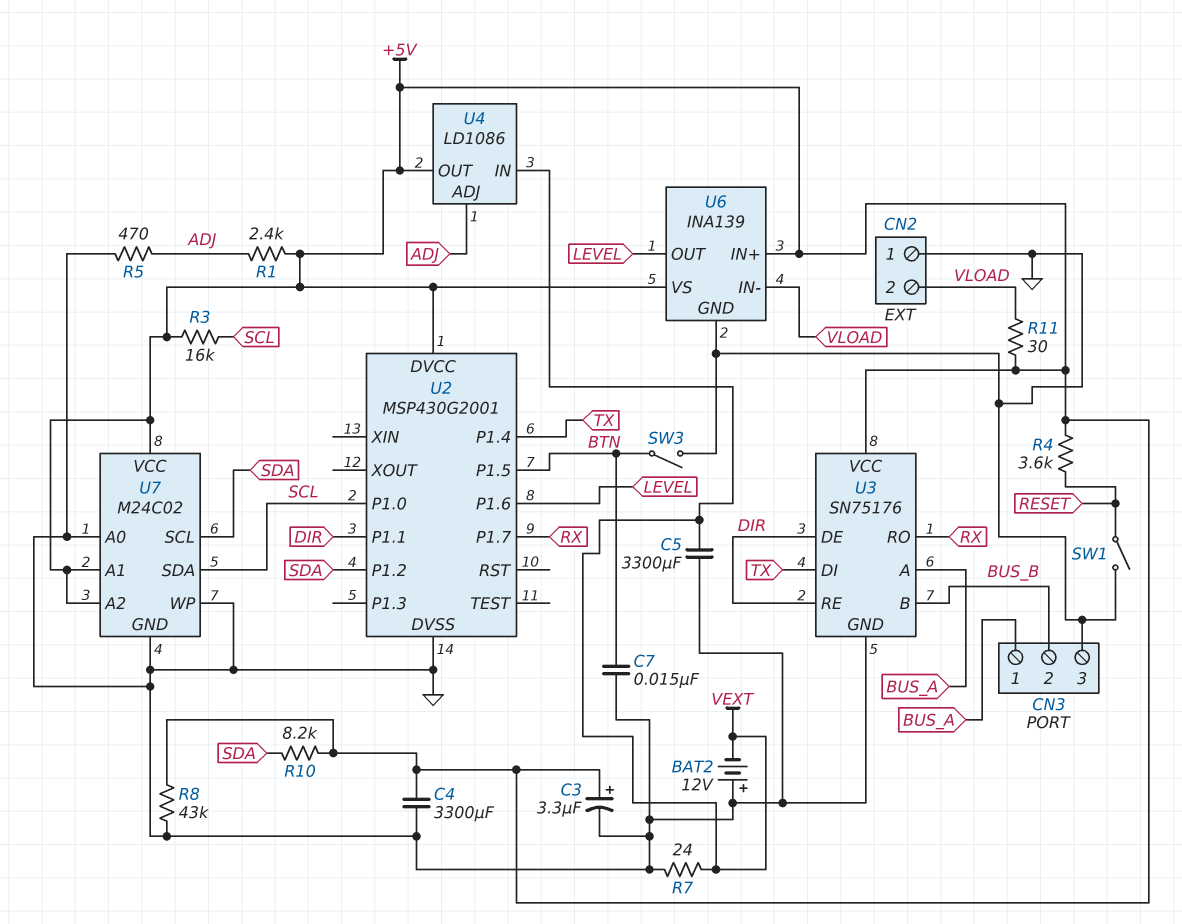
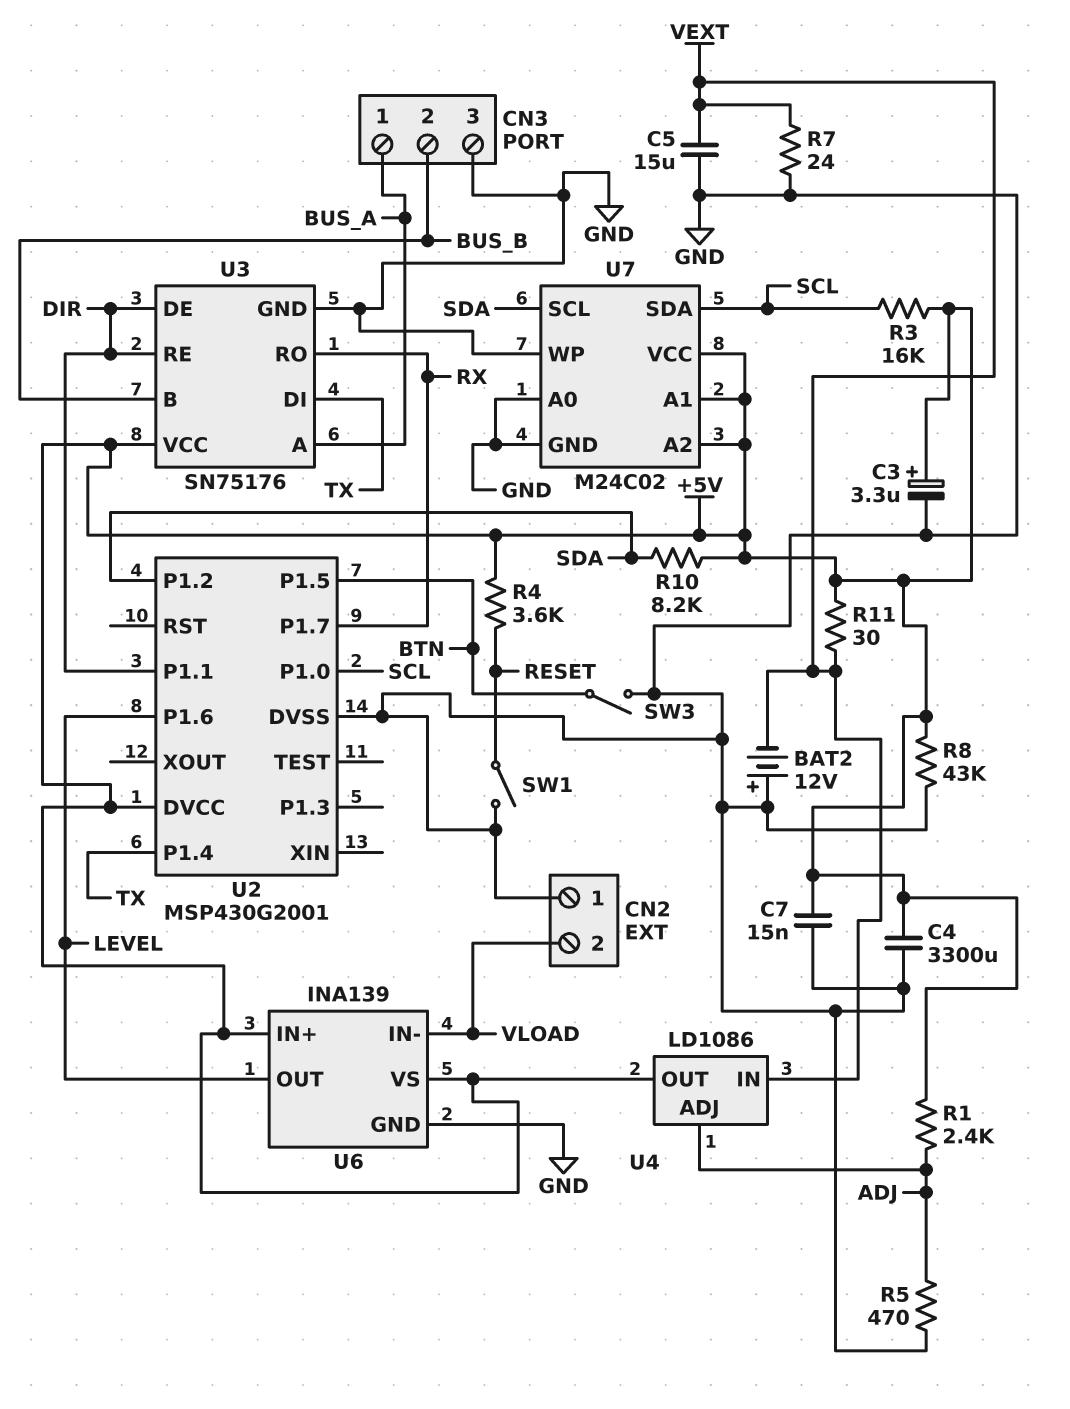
C5: 3300uF (GND, VEXT) -> 15uF (GND, VEXT)
C7: 15nF (BTN, GND) -> 15nF (+5V, GND)
R11: 30 (+5V, VLOAD) -> 30 (+5V, VEXT)

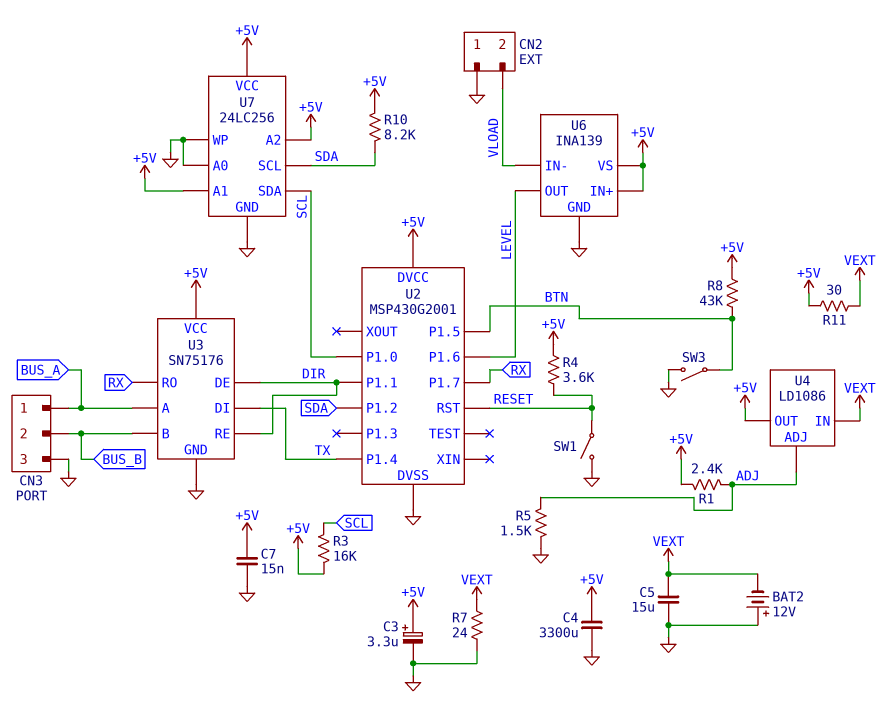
R5: 470 (ADJ, GND) -> 1.5k (ADJ, GND)
R8: 43k (+5V, GND) -> 43k (+5V, BTN)
U2 pin RST: none -> RESET
U7: M24C02 -> 24LC256

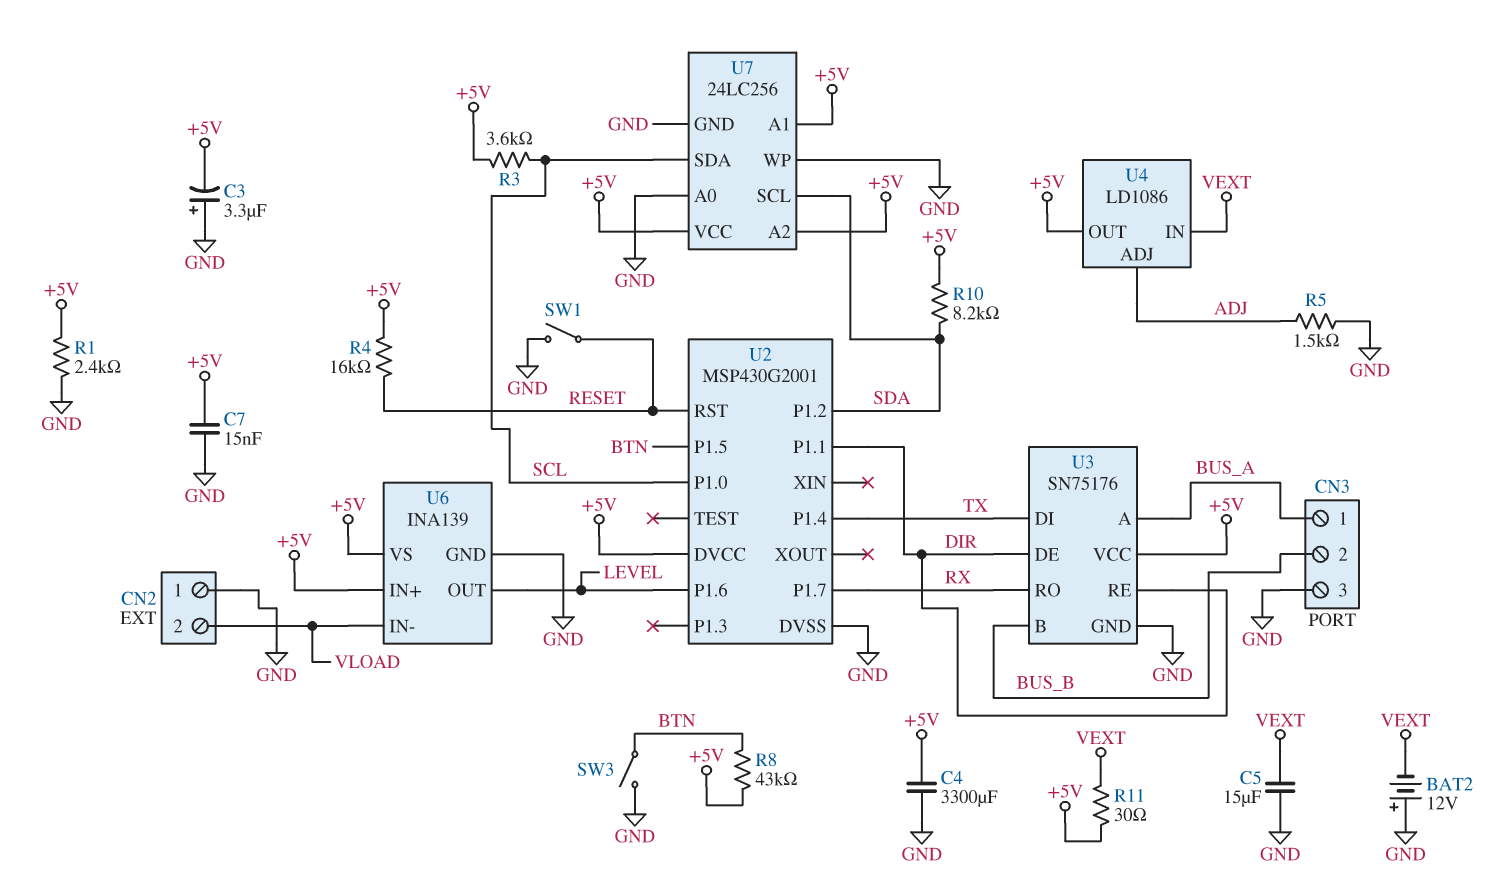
C3: 3.3uF (plus +5V, minus GND) -> 3.3uF (plus GND, minus +5V)
R1: 2.4k (+5V, ADJ) -> 2.4k (+5V, GND)
R3: 16k (+5V, SCL) -> 3.6k (+5V, SCL)
R4: 3.6k (+5V, RESET) -> 16k (+5V, RESET)
R7: 24 (GND, VEXT) -> none

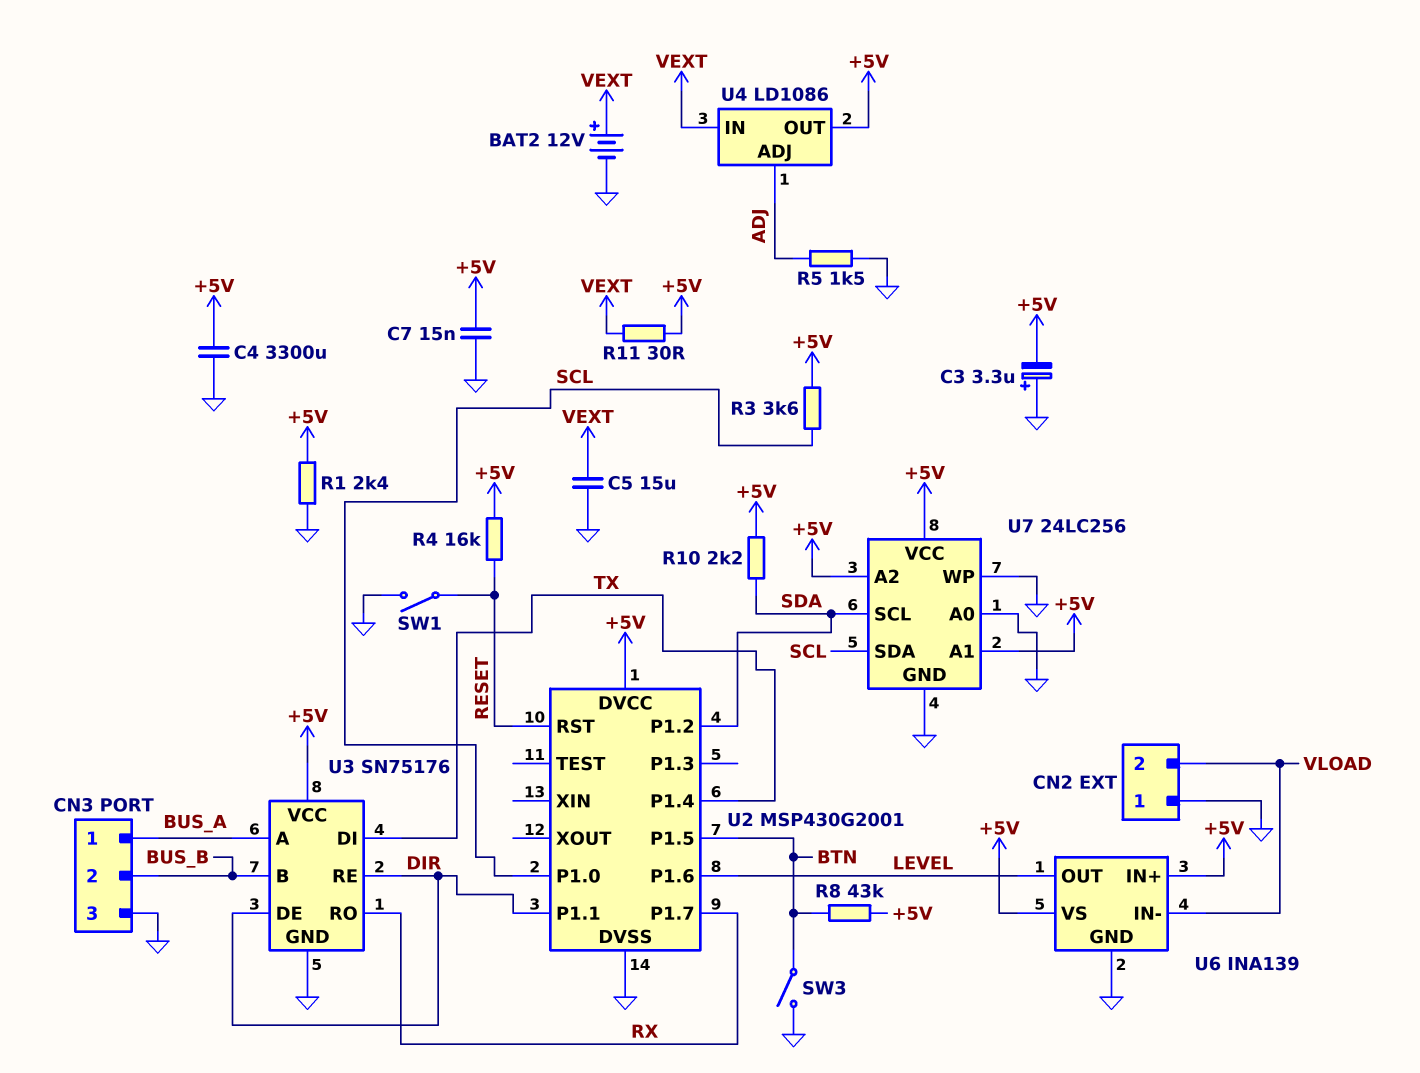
BAT2: 12V (plus GND, minus VEXT) -> 12V (plus VEXT, minus GND)
R10: 8.2k (+5V, SDA) -> 2.2k (+5V, SDA)

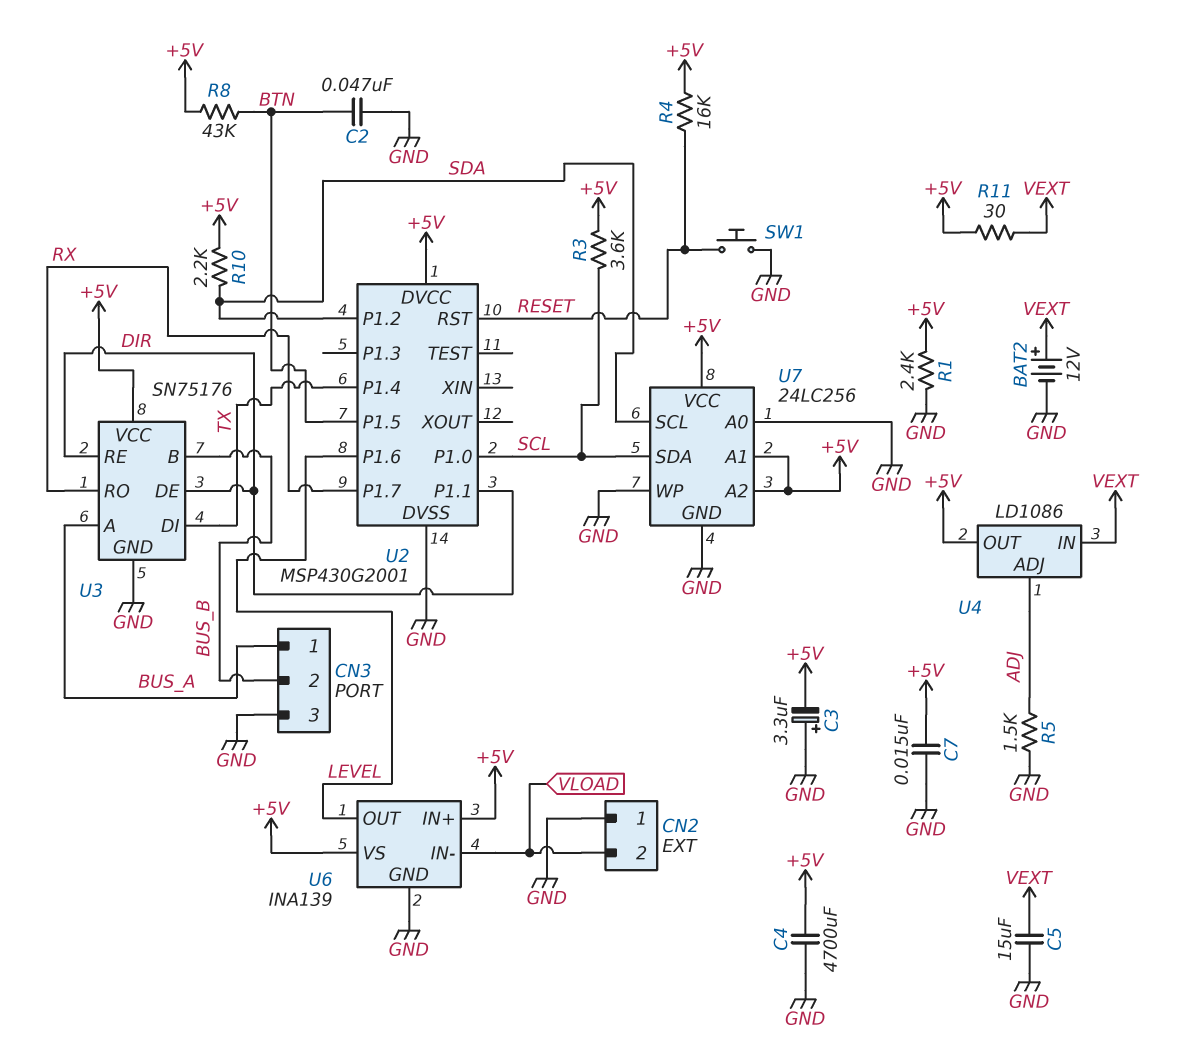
C2: none -> 47nF (BTN, GND)
C4: 3300uF (+5V, GND) -> 4700uF (+5V, GND)
SW1: switch (GND, RESET) -> button (GND, RESET)
SW3: switch (BTN, GND) -> none

